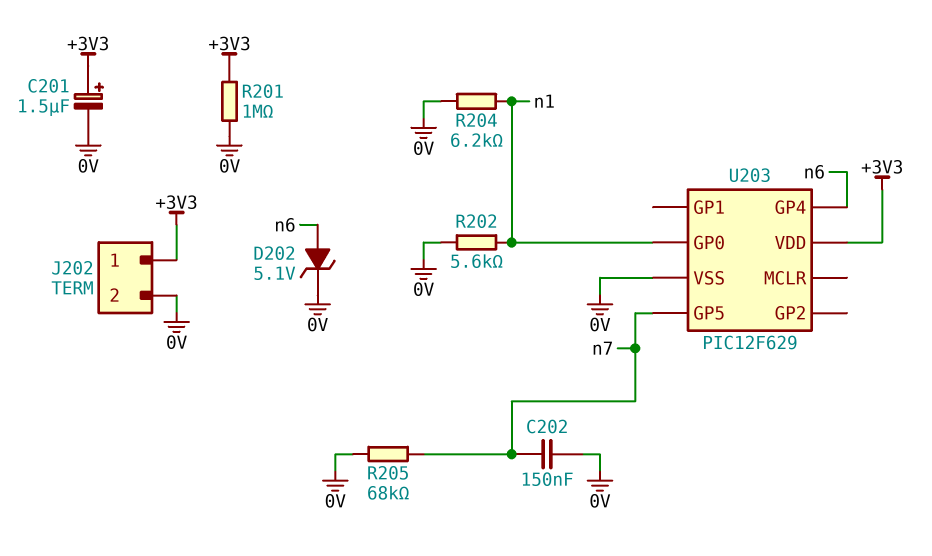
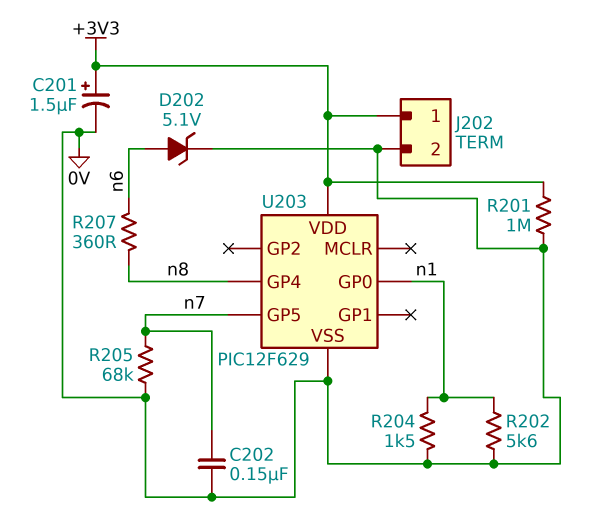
R204: 6.2k (0V, n1) -> 1.5k (0V, n1)
R207: none -> 360 (n6, n8)
U203 pin GP4: n6 -> n8

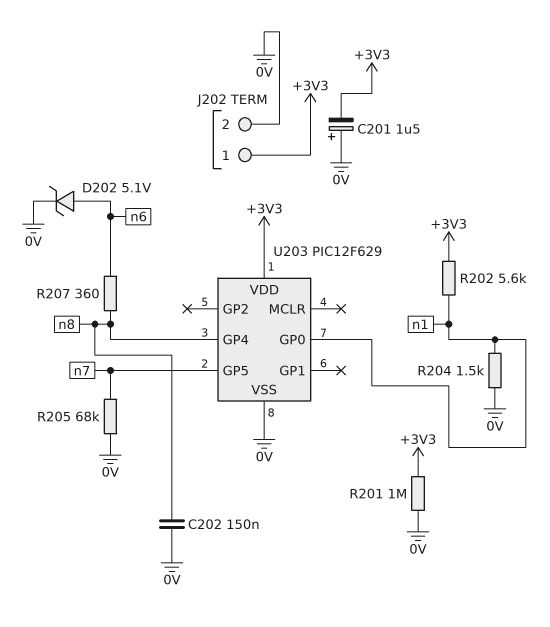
C201: 1.5uF (plus +3V3, minus 0V) -> 1.5uF (plus 0V, minus +3V3)
C202: 150nF (0V, n7) -> 150nF (0V, n8)
R202: 5.6k (0V, n1) -> 5.6k (+3V3, n1)

